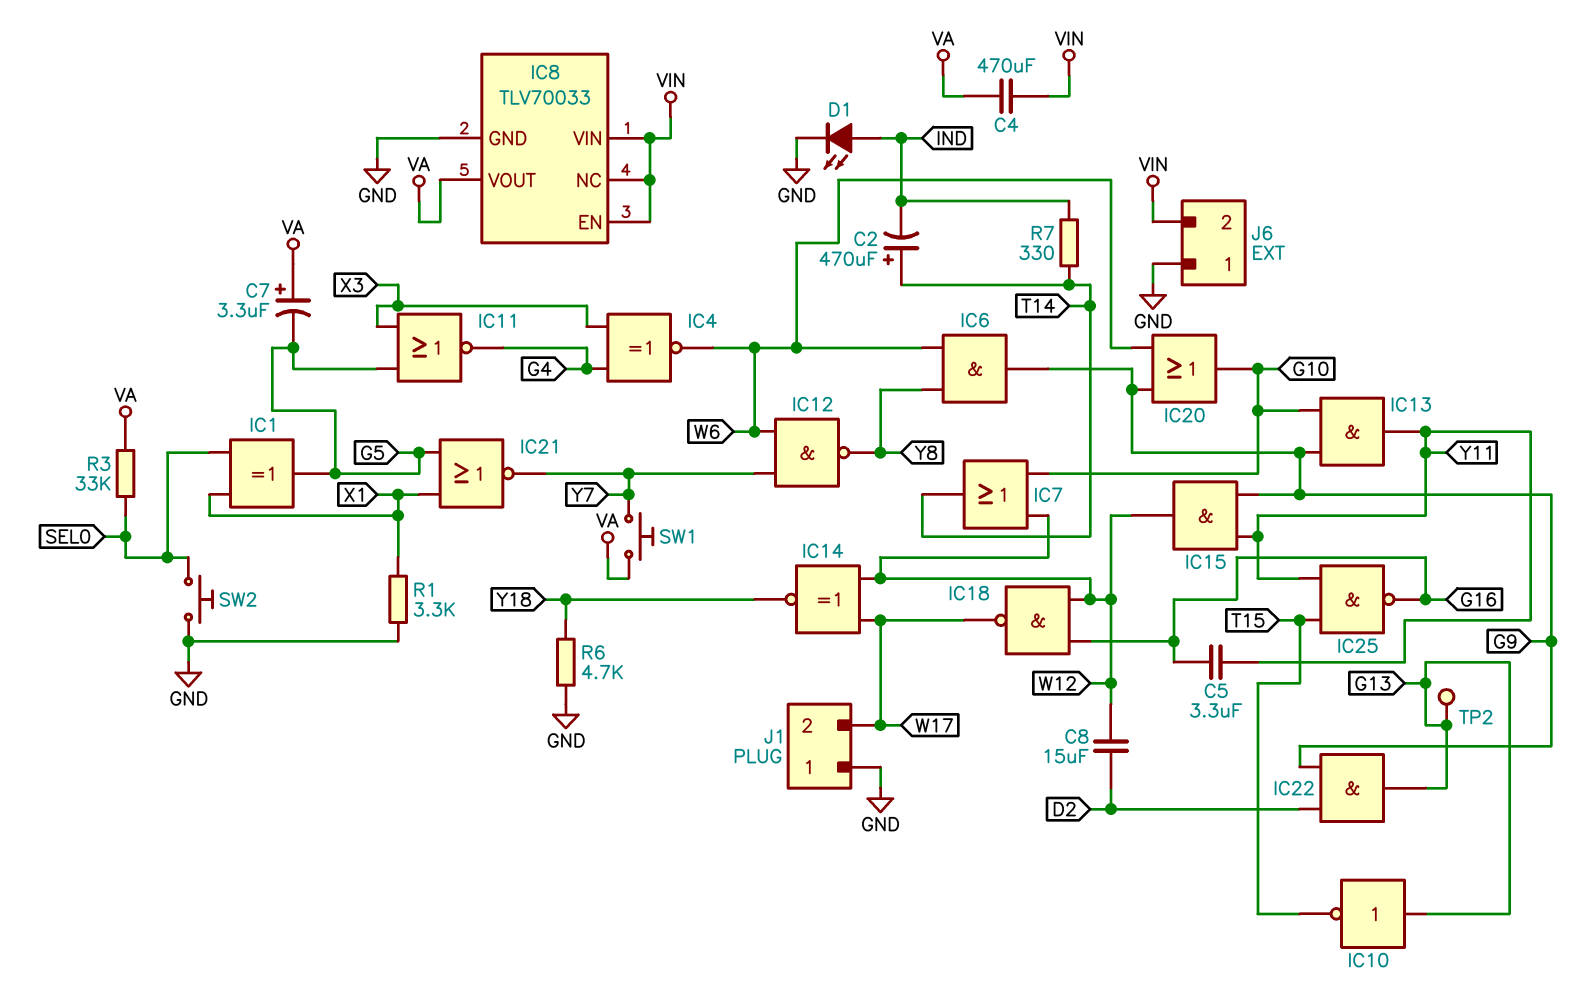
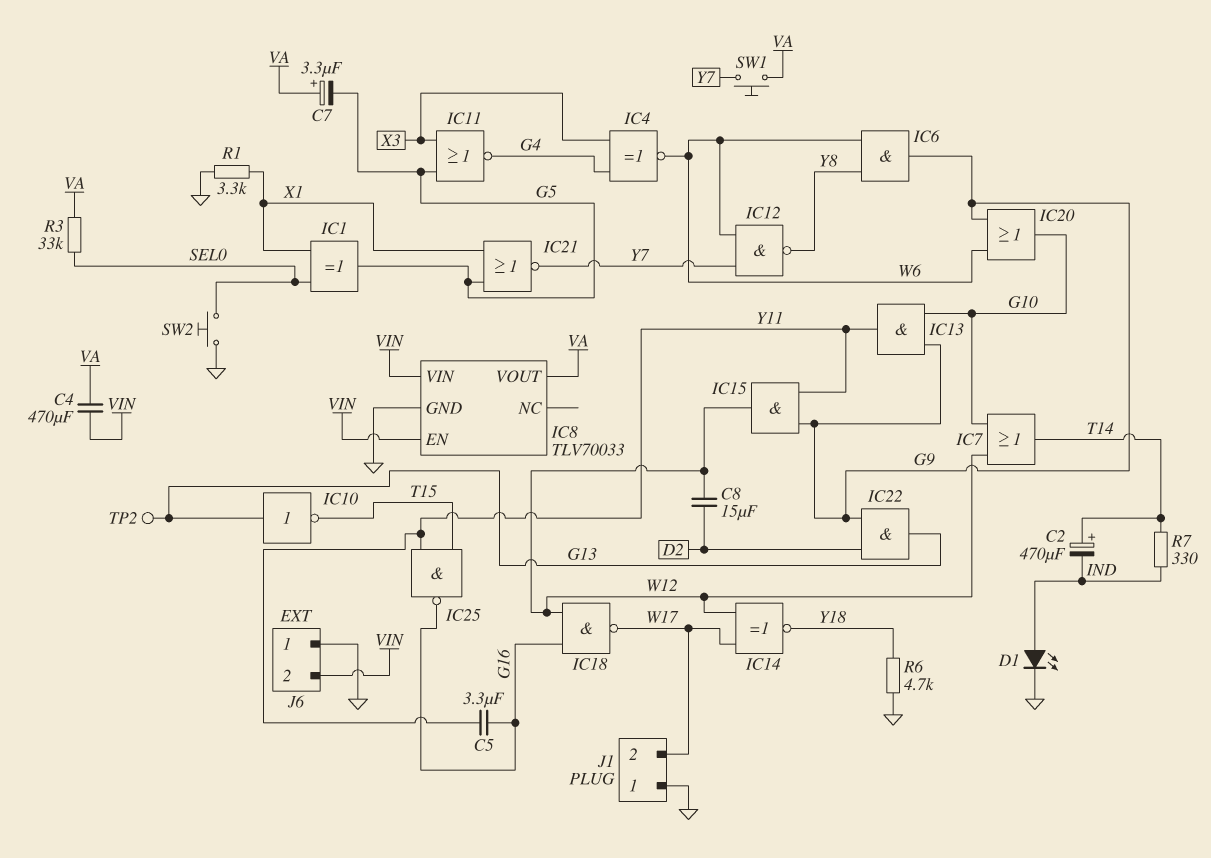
IC8 pin NC: VIN -> none

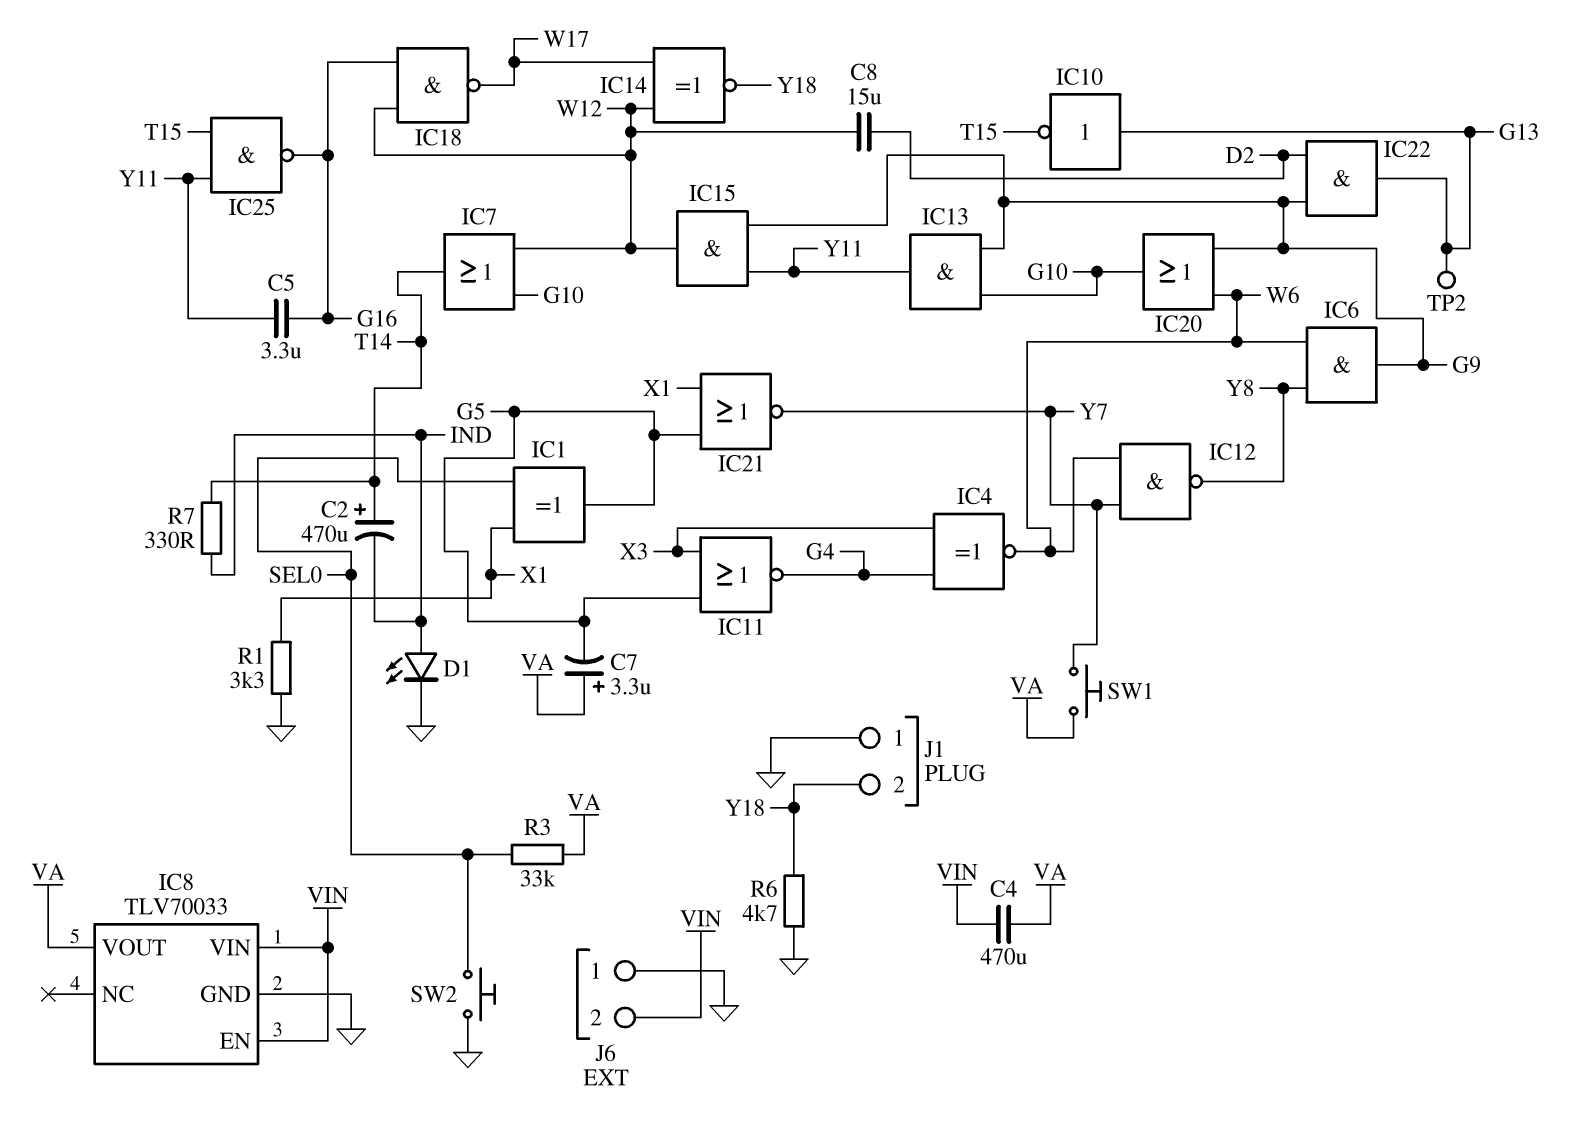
J1 pin 2: W17 -> Y18

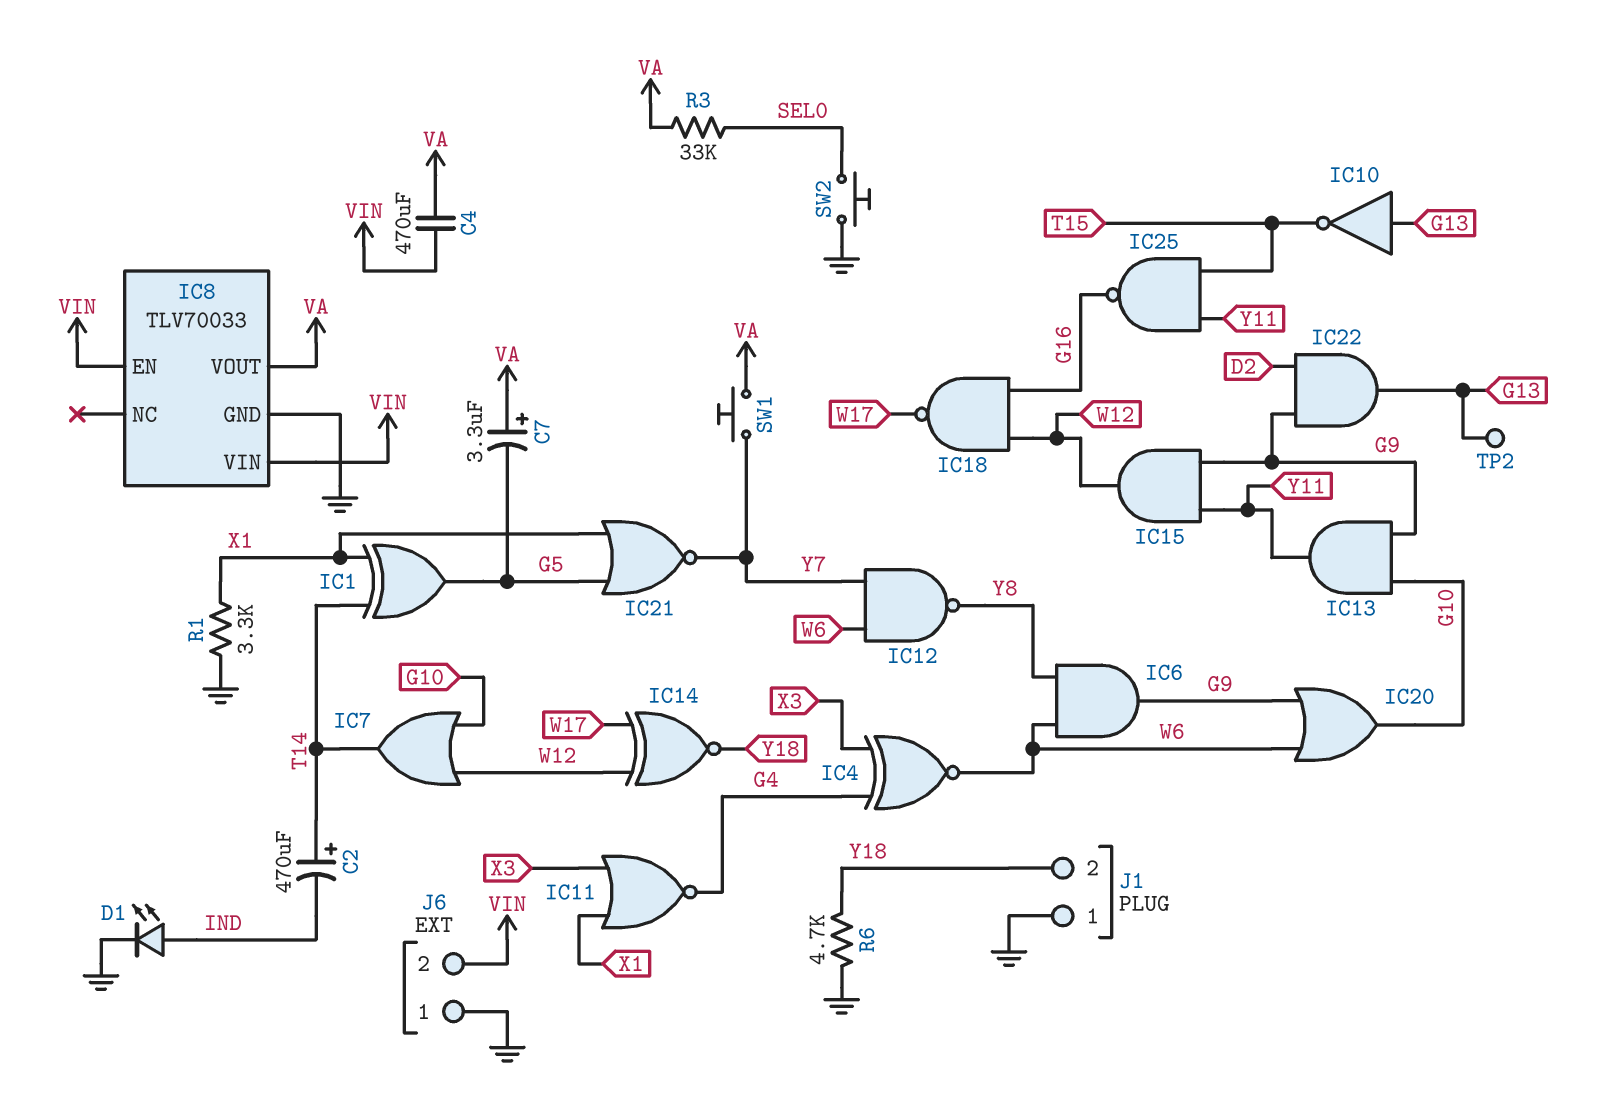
C5: 3.3uF (G16, Y11) -> none
C8: 15uF (D2, W12) -> none
IC1: XOR (in SEL0, in X1, out G5) -> XOR (in T14, in X1, out G5)
IC11: NOR (in G5, in X3, out G4) -> NOR (in X1, in X3, out G4)
R7: 330 (IND, T14) -> none

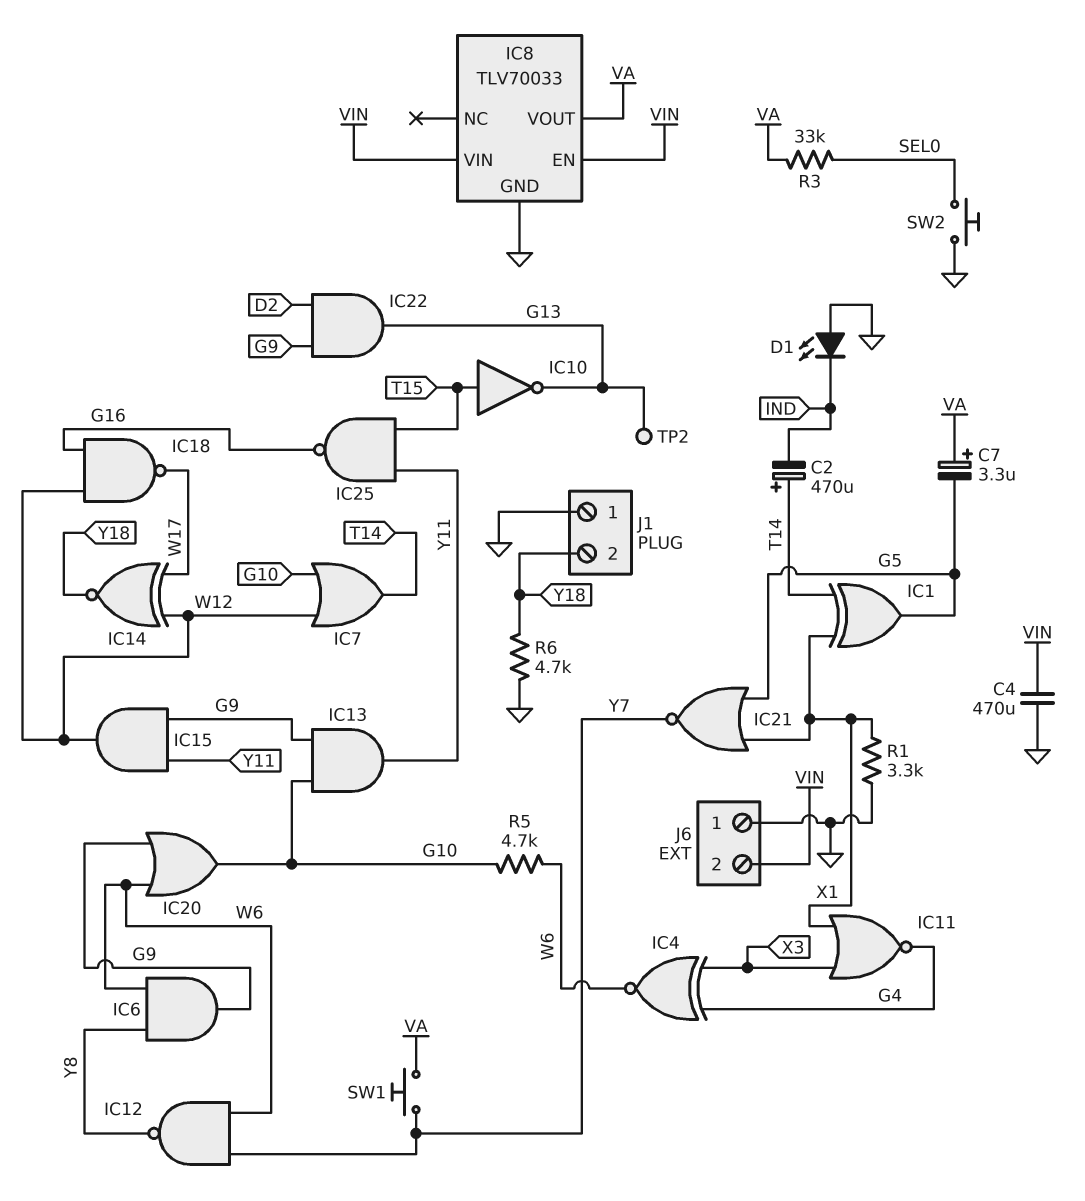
C4: 470uF (VA, VIN) -> 470uF (GND, VIN)
D1: LED (A IND, K GND) -> LED (A GND, K IND)
IC10: NOT (in G13, out T15) -> NOT (in T15, out G13)
R5: none -> 4.7k (G10, W6)

